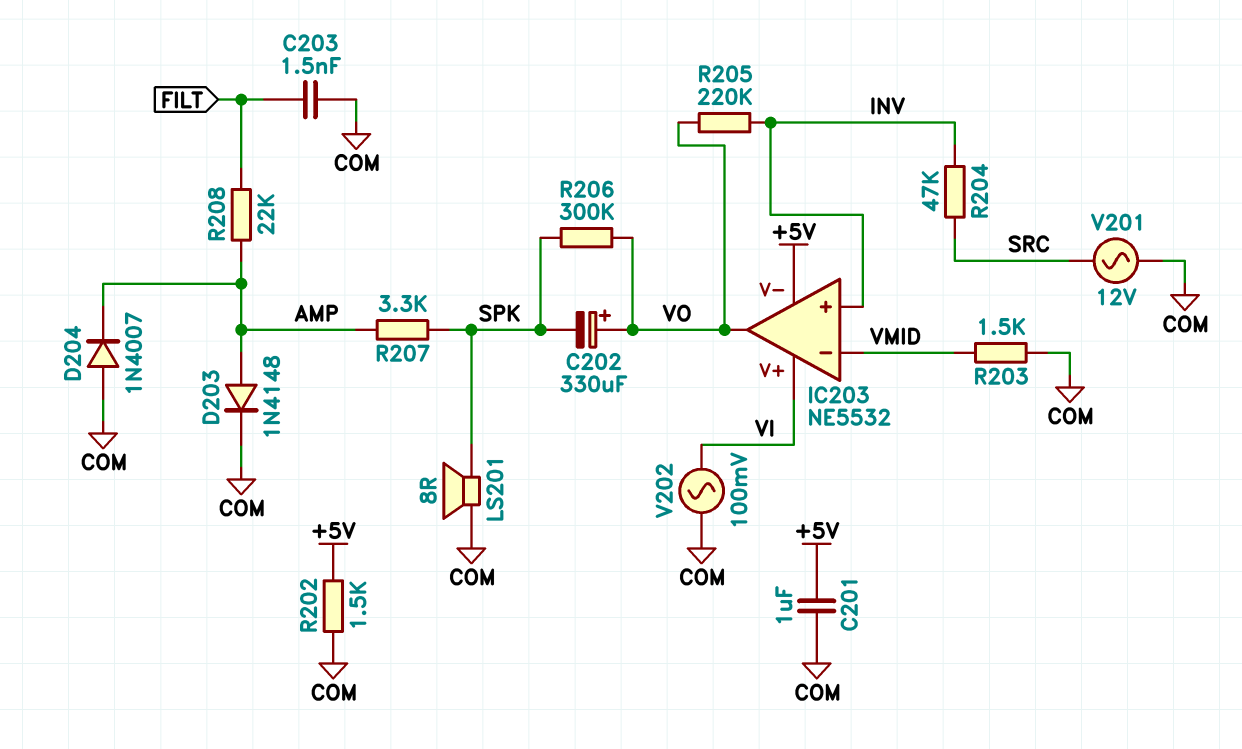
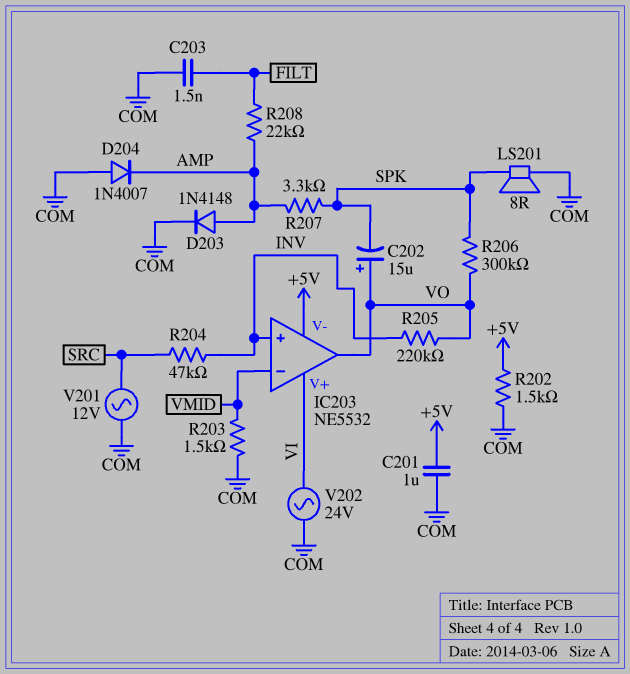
C202: 330uF (plus VO, minus SPK) -> 15uF (plus VO, minus SPK)
V202: AC 100mV (COM, VI) -> AC 24V (COM, VI)

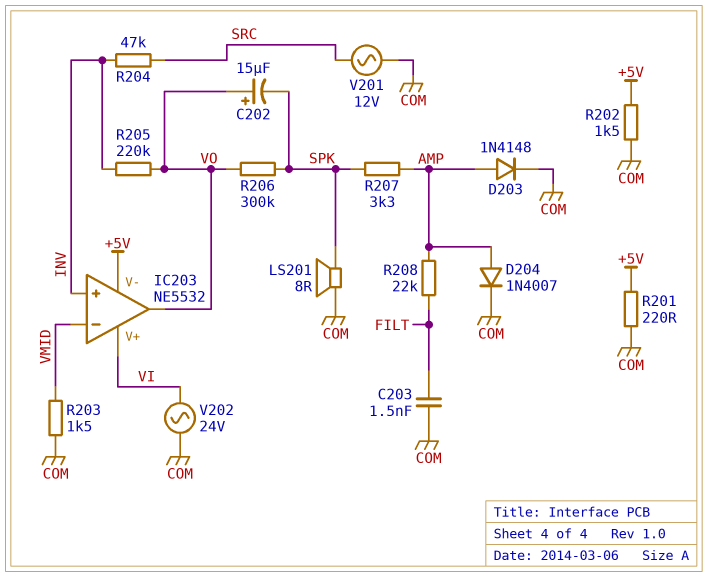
C201: 1uF (+5V, COM) -> none
D204: diode 1N4007 (A COM, K AMP) -> diode 1N4007 (A AMP, K COM)
R201: none -> 220 (+5V, COM)

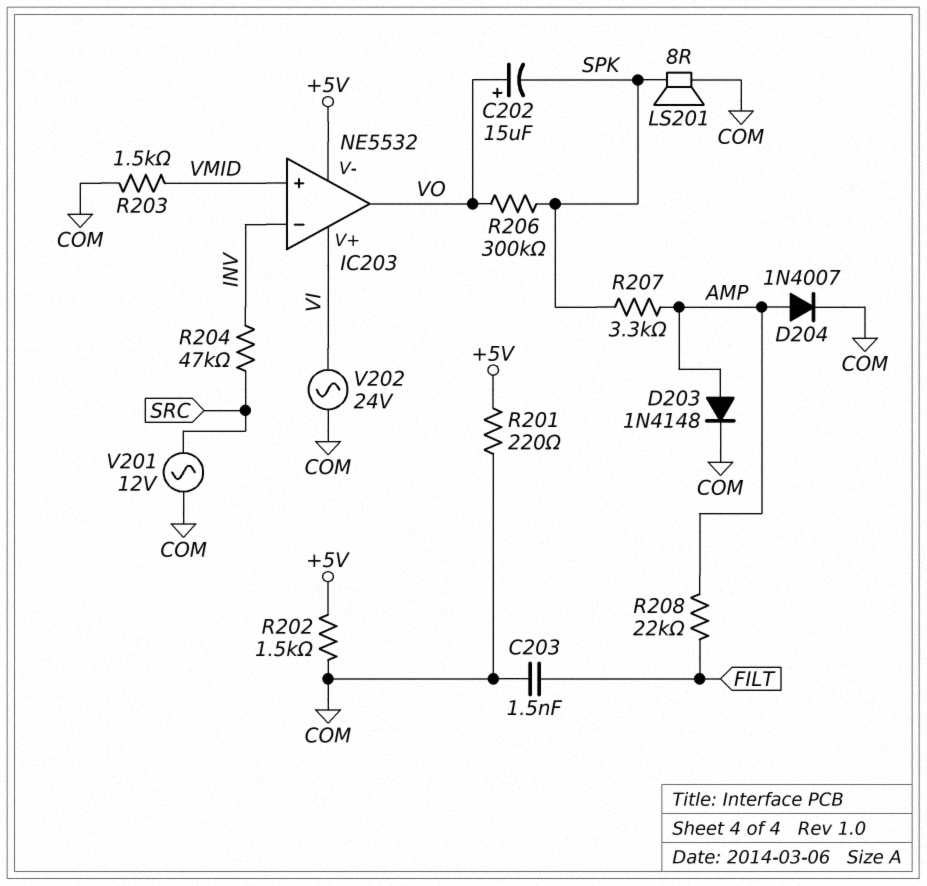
IC203 pin in+: INV -> VMID
IC203 pin in-: VMID -> INV
R205: 220k (INV, VO) -> none

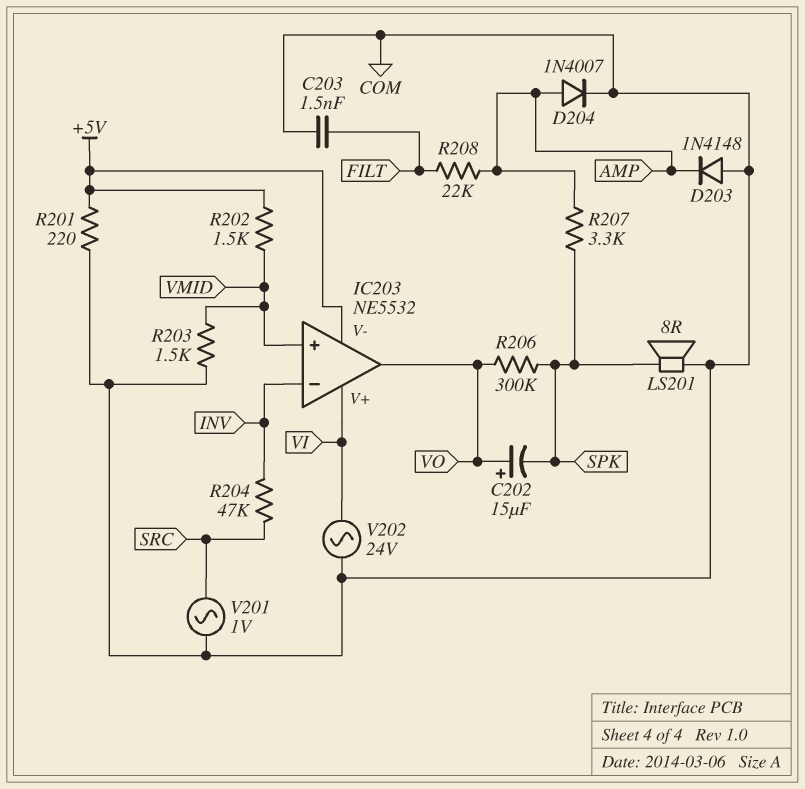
D203: diode 1N4148 (A AMP, K COM) -> diode 1N4148 (A COM, K AMP)
R202: 1.5k (+5V, COM) -> 1.5k (+5V, VMID)
V201: AC 12V (COM, SRC) -> AC 1V (COM, SRC)

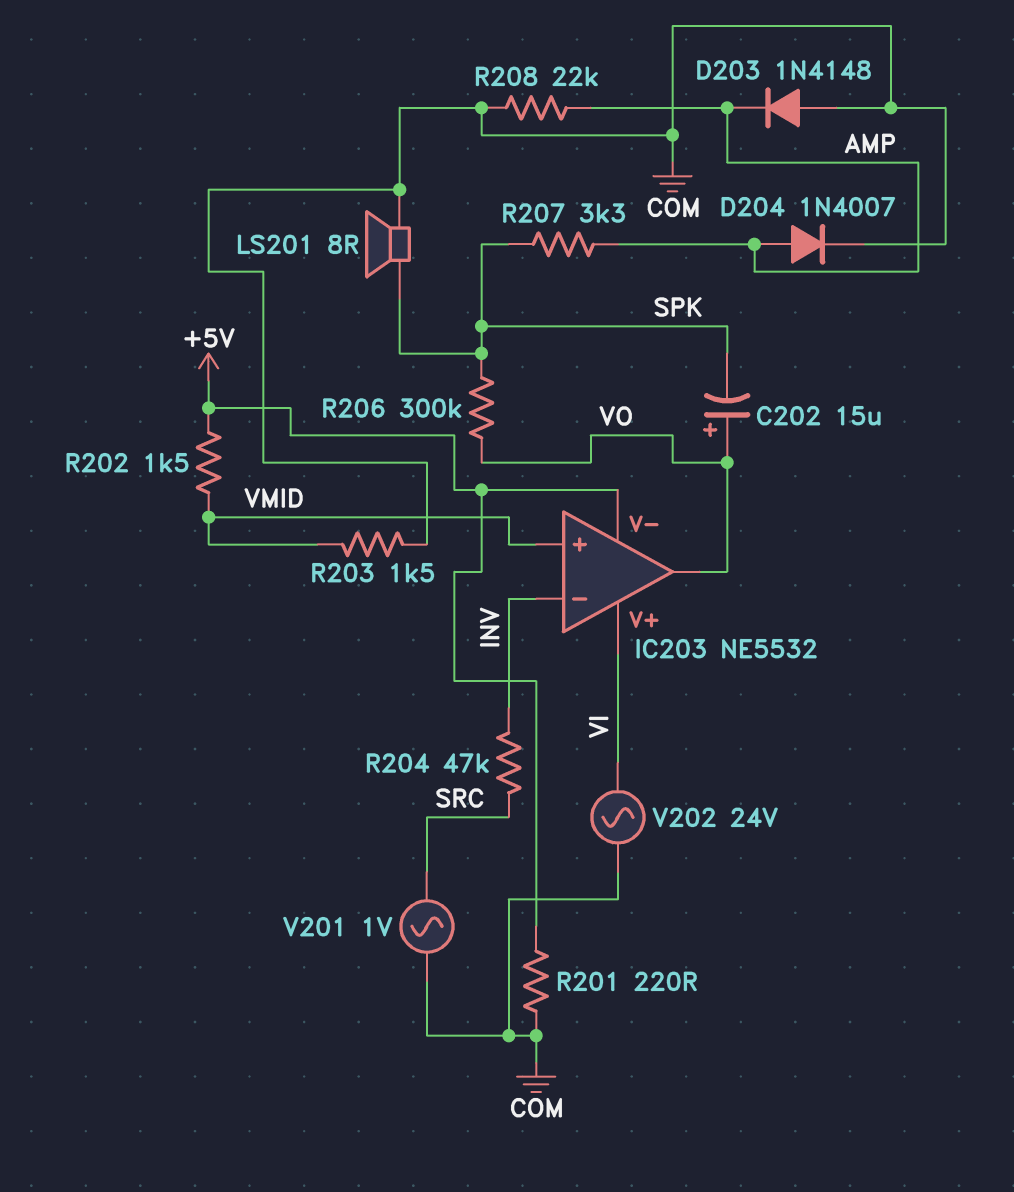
C203: 1.5nF (COM, FILT) -> none
R208: 22k (AMP, FILT) -> 22k (AMP, COM)

